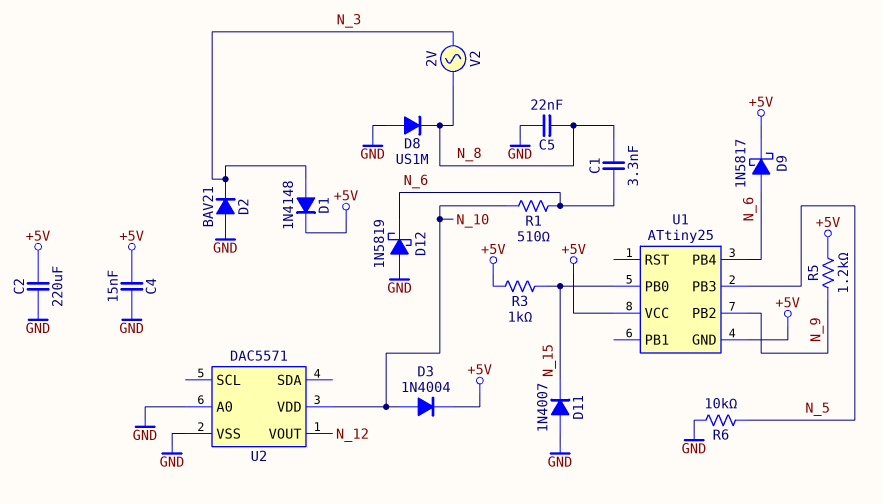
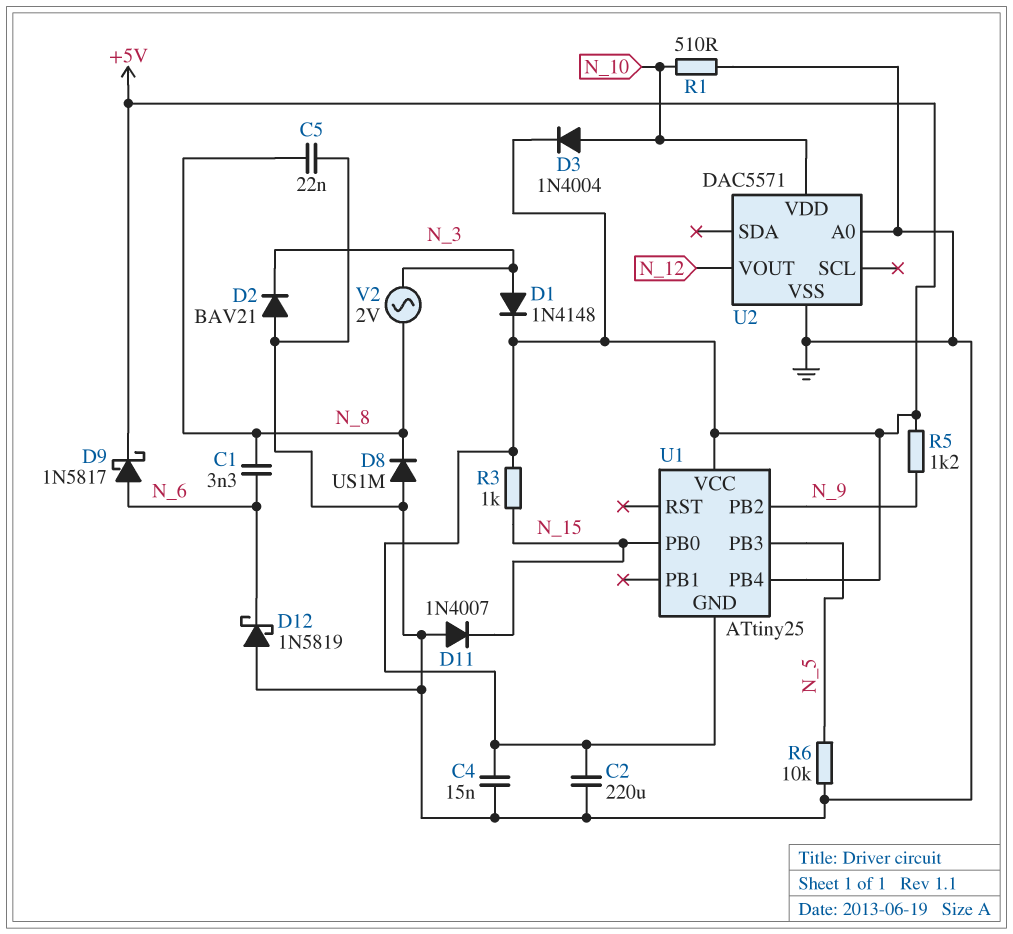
R1: 510 (N_6, N_10) -> 510 (GND, N_10)
U1 pin PB4: N_6 -> +5V

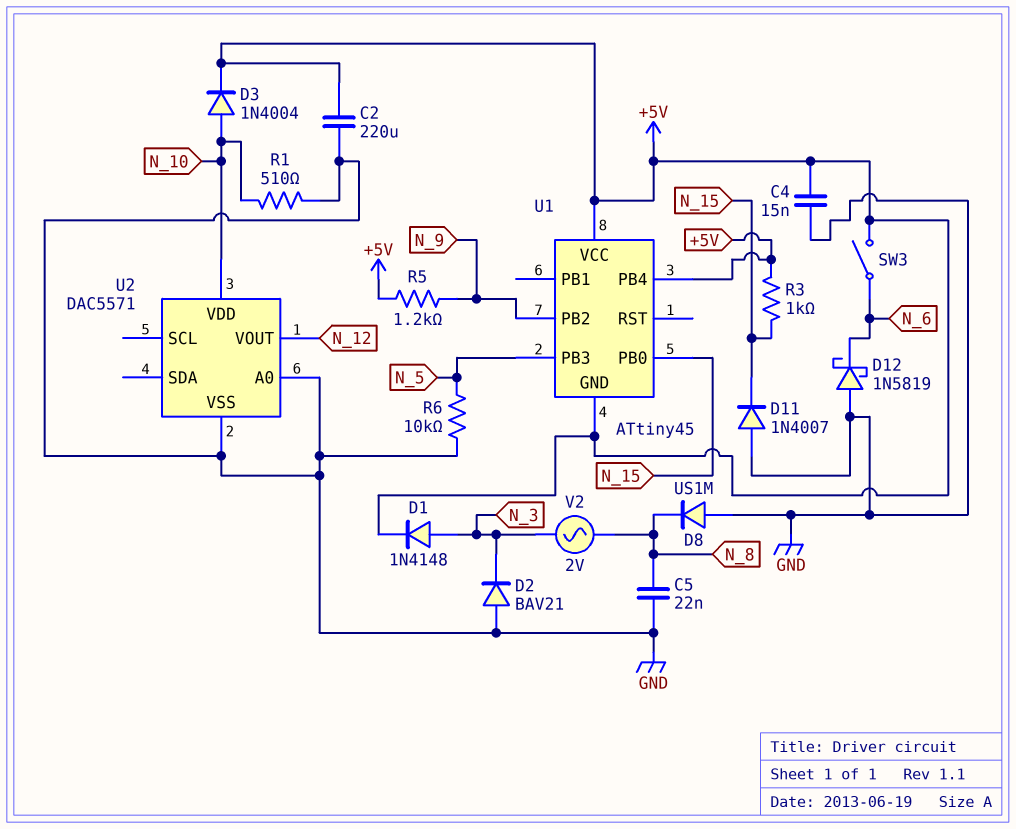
C1: 3.3nF (N_6, N_8) -> none
D9: schottky 1N5817 (A N_6, K +5V) -> none
SW3: none -> switch (+5V, N_6)
U1: ATtiny25 -> ATtiny45

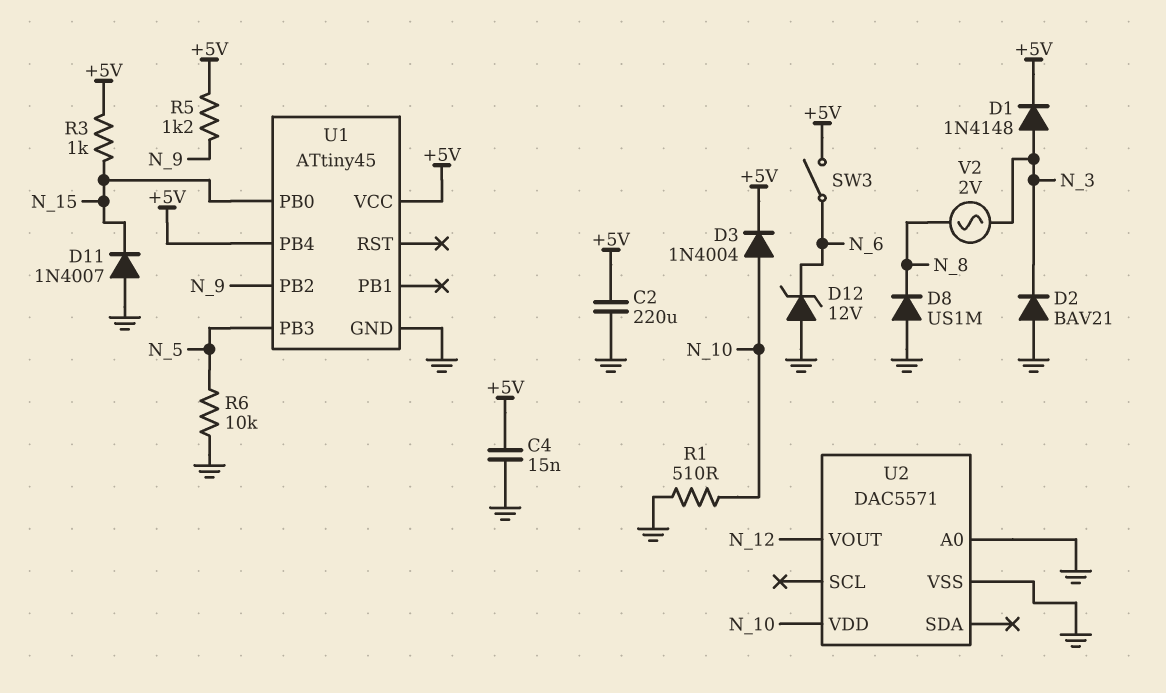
C5: 22nF (GND, N_8) -> none
D12: schottky 1N5819 (A GND, K N_6) -> zener 12V (A GND, K N_6)
U1 pin GND: +5V -> GND

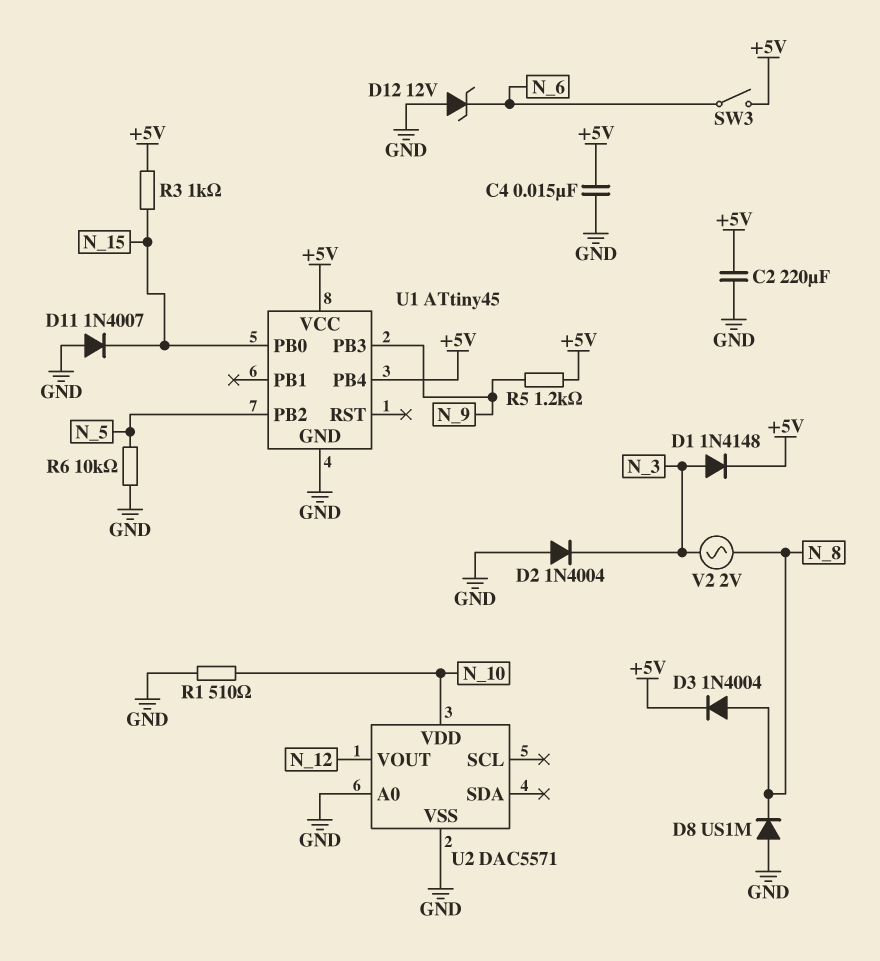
D2: diode BAV21 (A GND, K N_3) -> diode 1N4004 (A GND, K N_3)
D3: diode 1N4004 (A N_10, K +5V) -> diode 1N4004 (A N_8, K +5V)
U1 pin PB2: N_9 -> N_5
U1 pin PB3: N_5 -> N_9

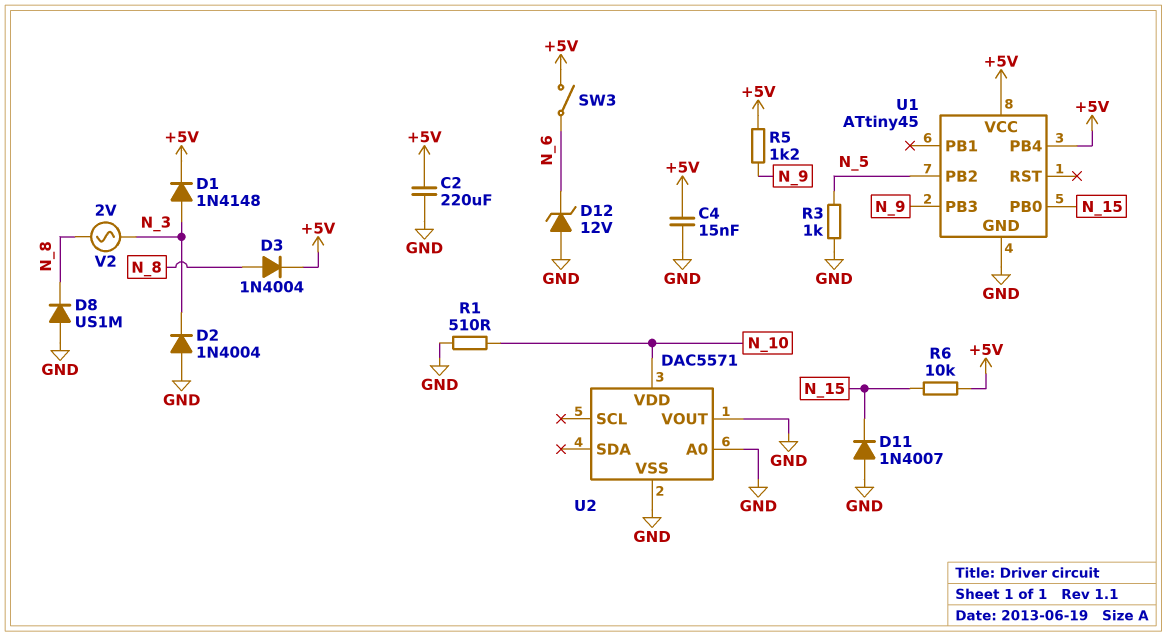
R3: 1k (+5V, N_15) -> 1k (GND, N_5)
R6: 10k (GND, N_5) -> 10k (+5V, N_15)
U2 pin VOUT: N_12 -> GND

